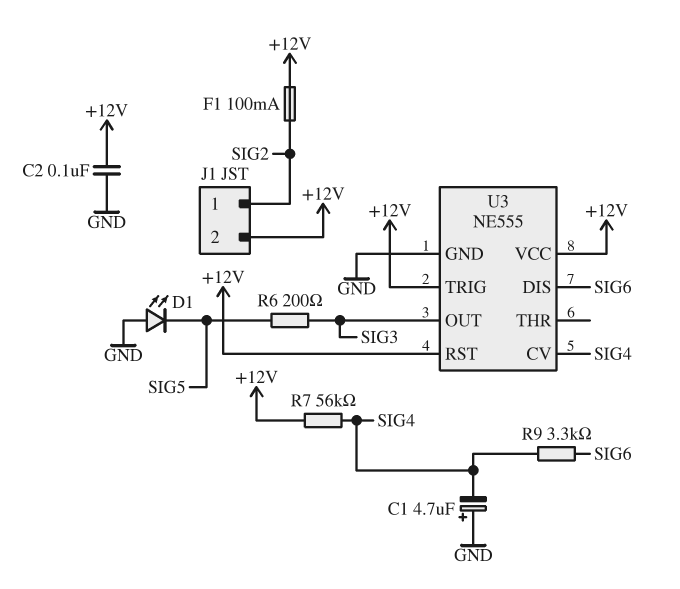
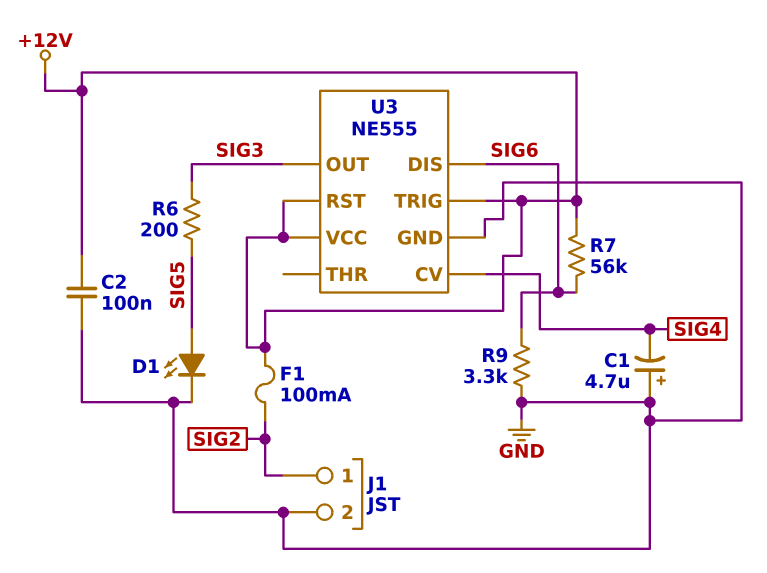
D1: LED (A GND, K SIG5) -> LED (A SIG5, K GND)
J1 pin 2: +12V -> GND
R7: 56k (+12V, SIG4) -> 56k (+12V, SIG6)
R9: 3.3k (SIG4, SIG6) -> 3.3k (GND, SIG6)

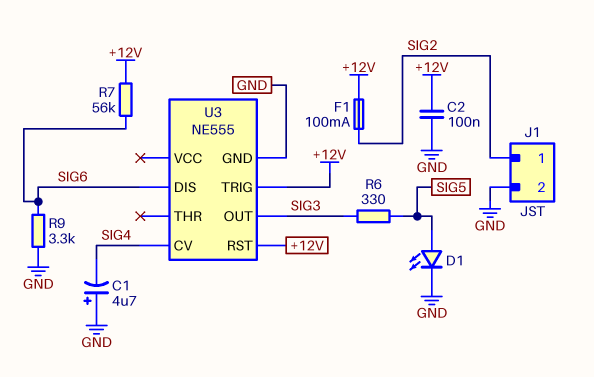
R6: 200 (SIG3, SIG5) -> 330 (SIG3, SIG5)
U3 pin VCC: +12V -> none

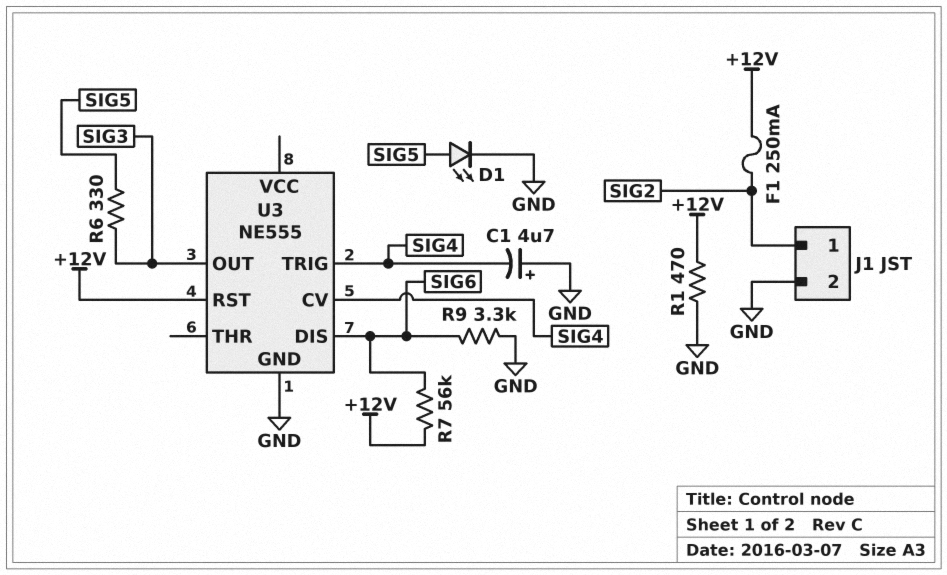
C2: 100nF (+12V, GND) -> none
F1: 100mA (+12V, SIG2) -> 250mA (+12V, SIG2)
R1: none -> 470 (+12V, GND)
U3 pin TRIG: +12V -> SIG4

